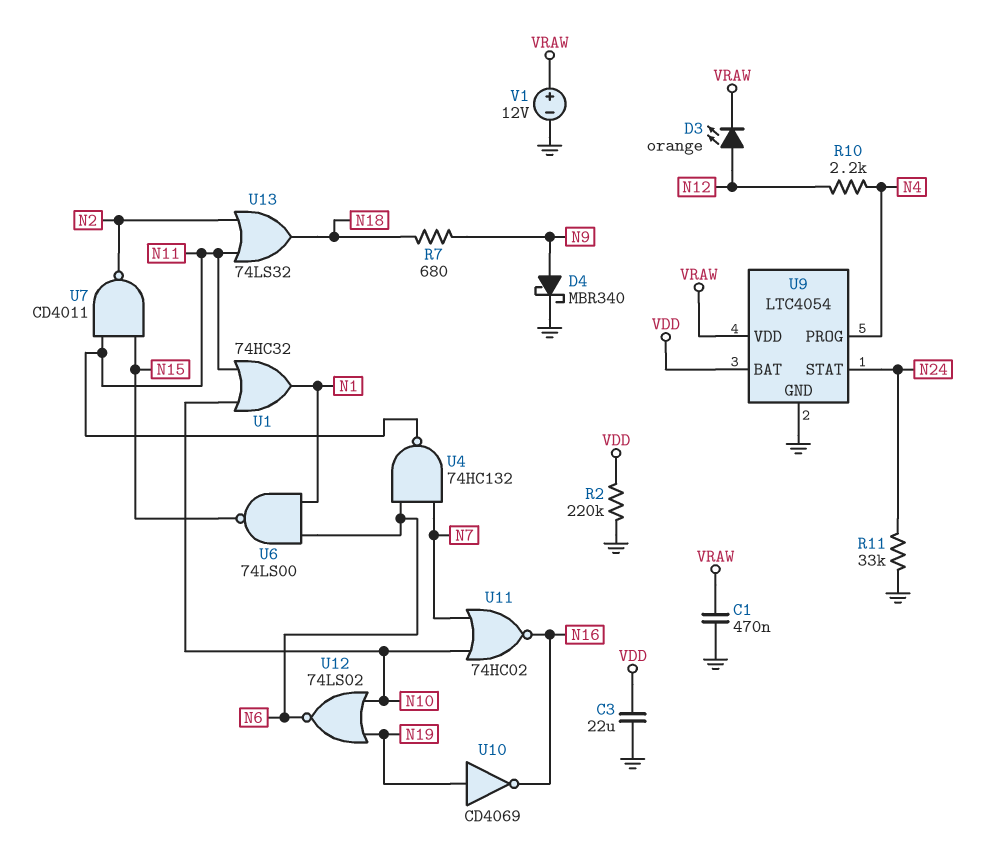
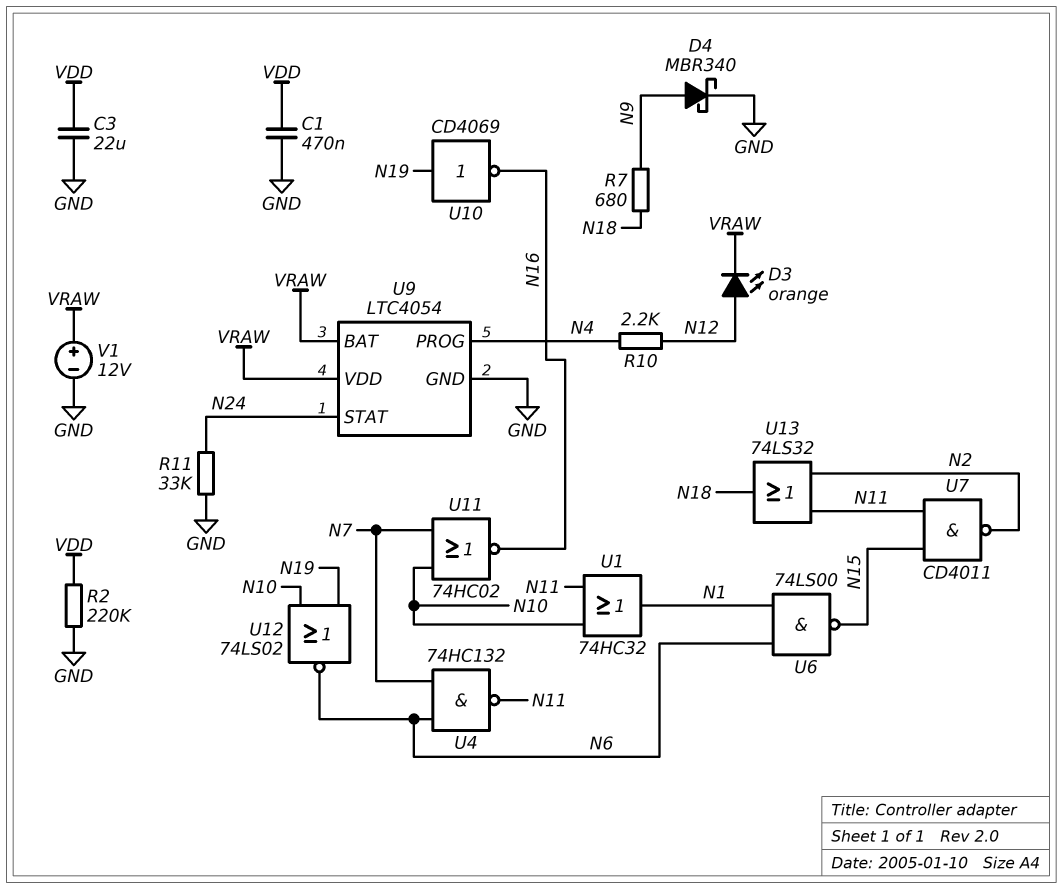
C1: 470nF (GND, VRAW) -> 470nF (GND, VDD)
U9 pin BAT: VDD -> VRAW

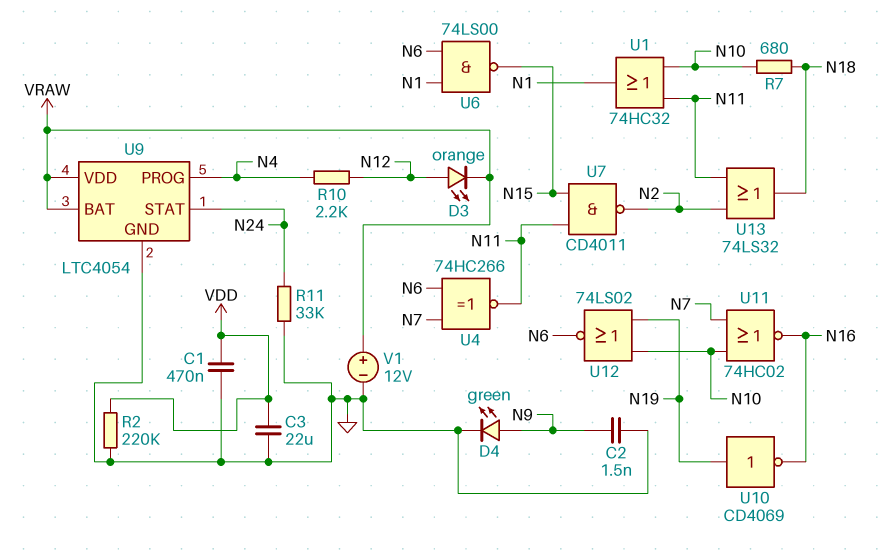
C2: none -> 1.5nF (GND, N9)
D4: schottky MBR340 (A N9, K GND) -> LED green (A N9, K GND)
R7: 680 (N9, N18) -> 680 (N10, N18)
U4: NAND 74HC132 (in N6, in N7, out N11) -> XNOR 74HC266 (in N6, in N7, out N11)

